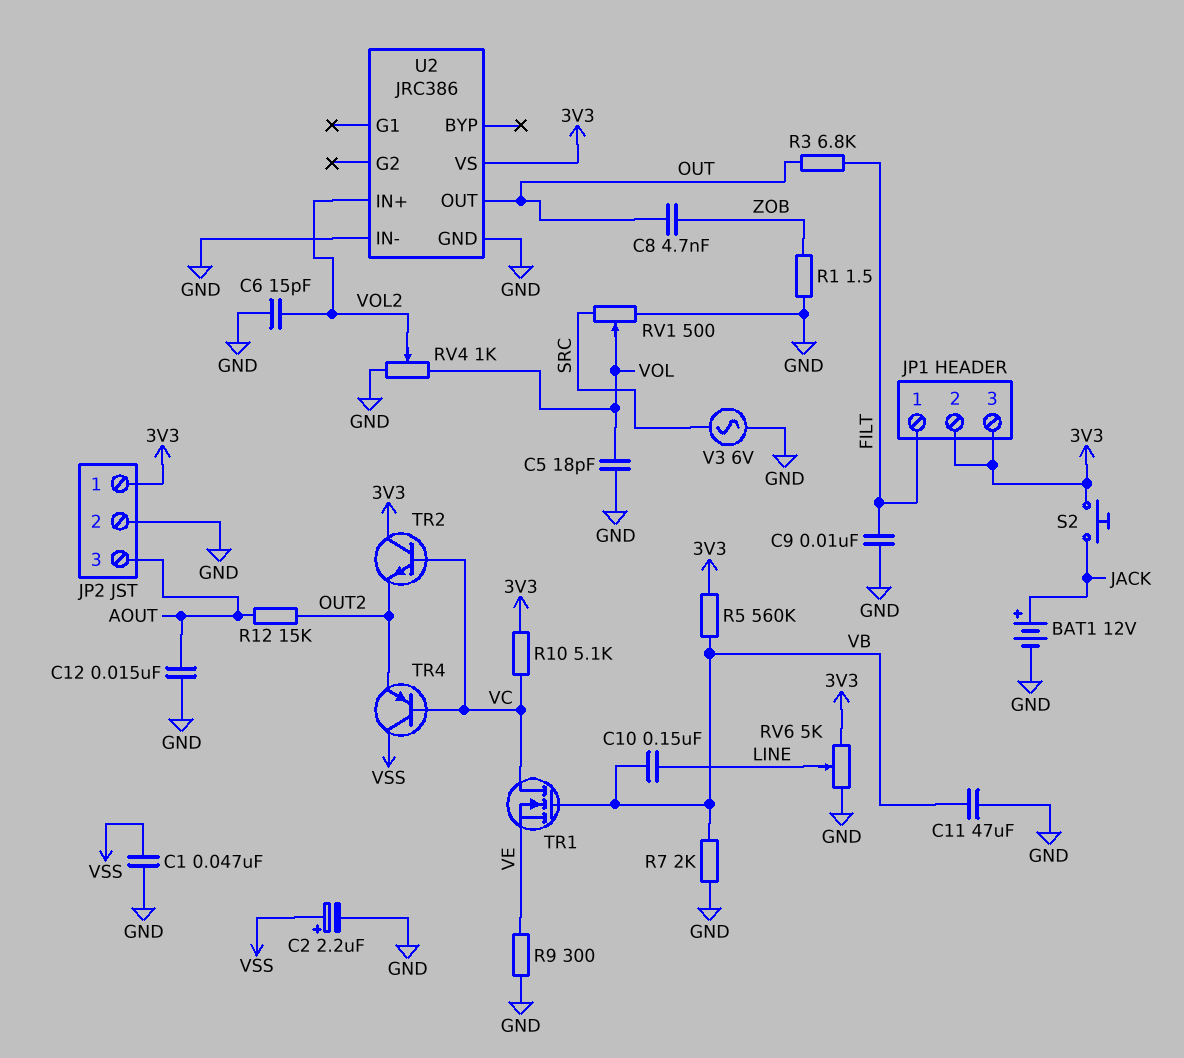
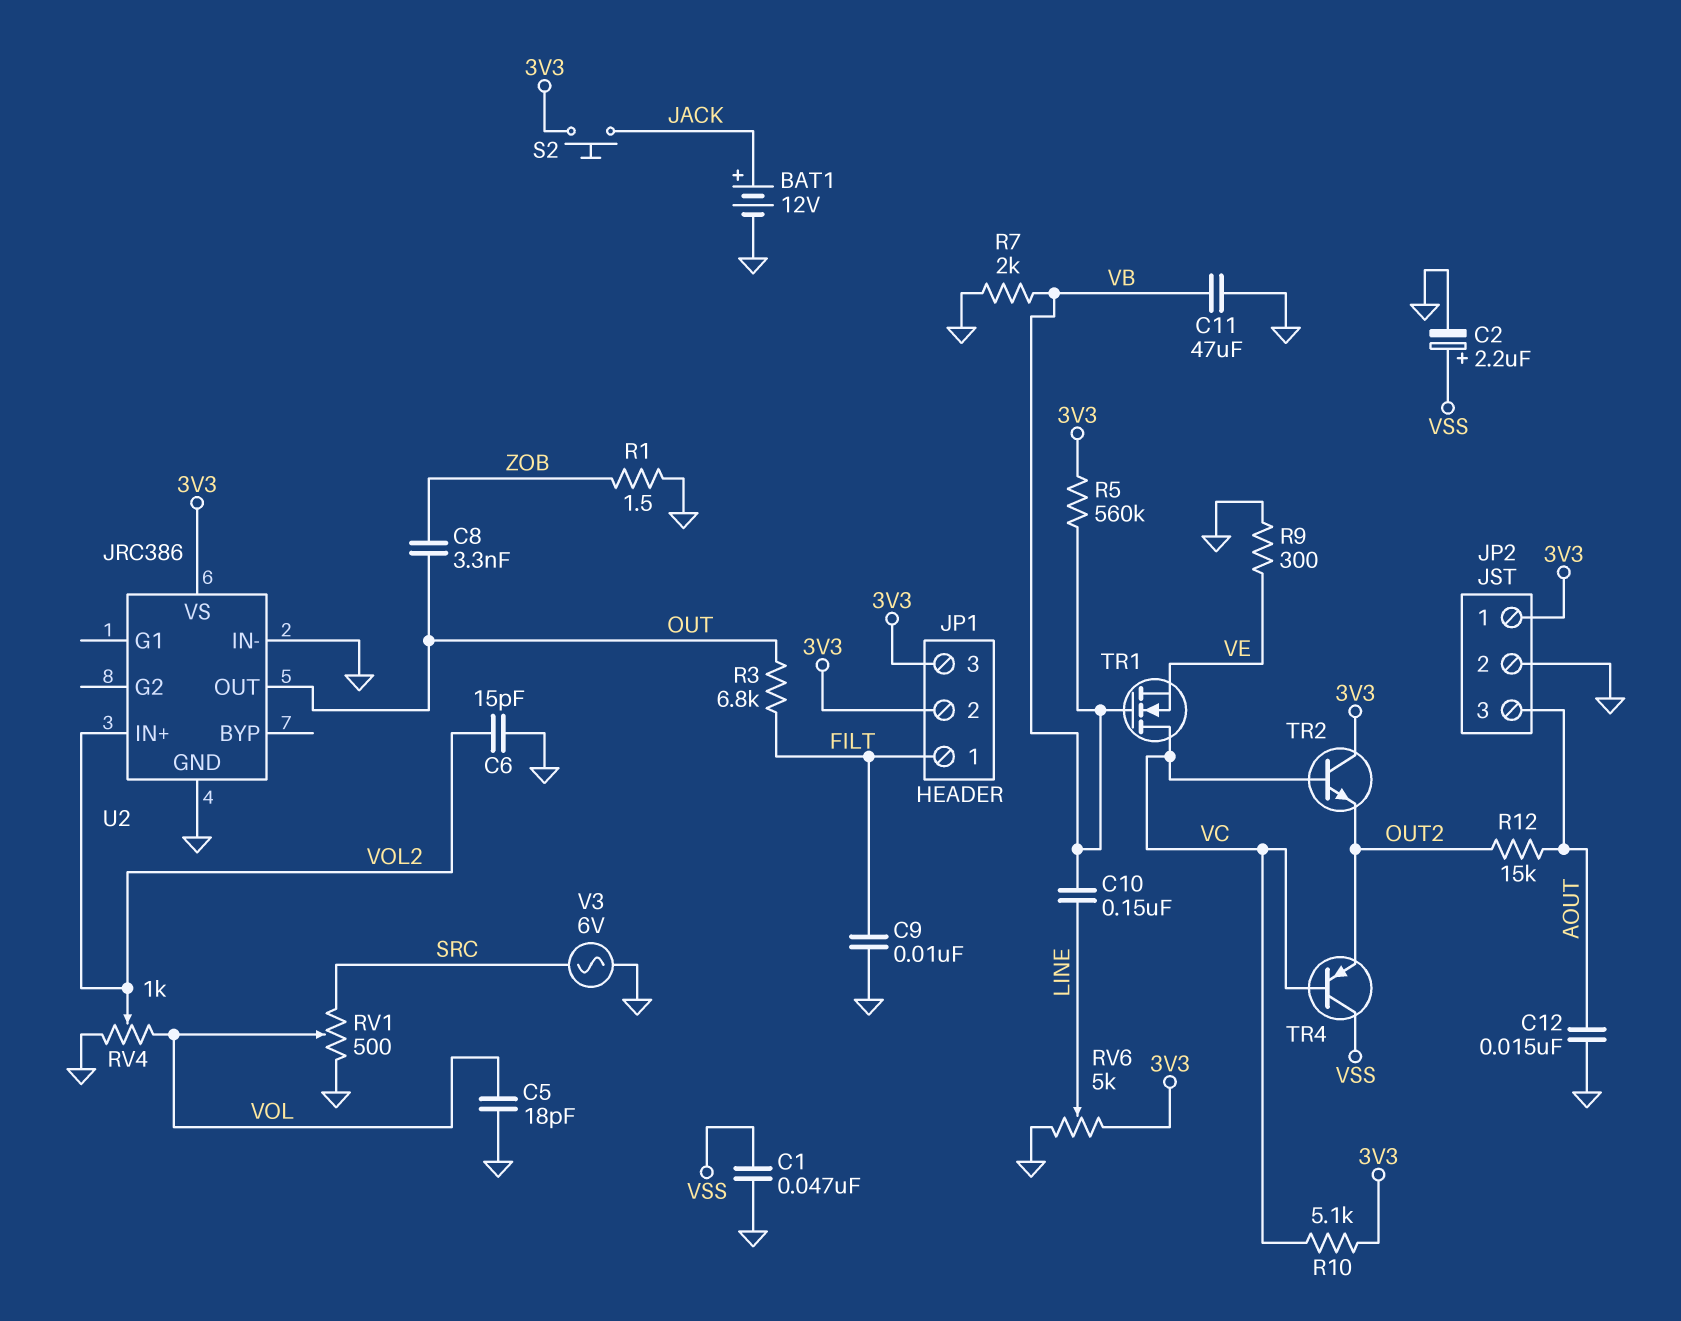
C8: 4.7nF (OUT, ZOB) -> 3.3nF (OUT, ZOB)

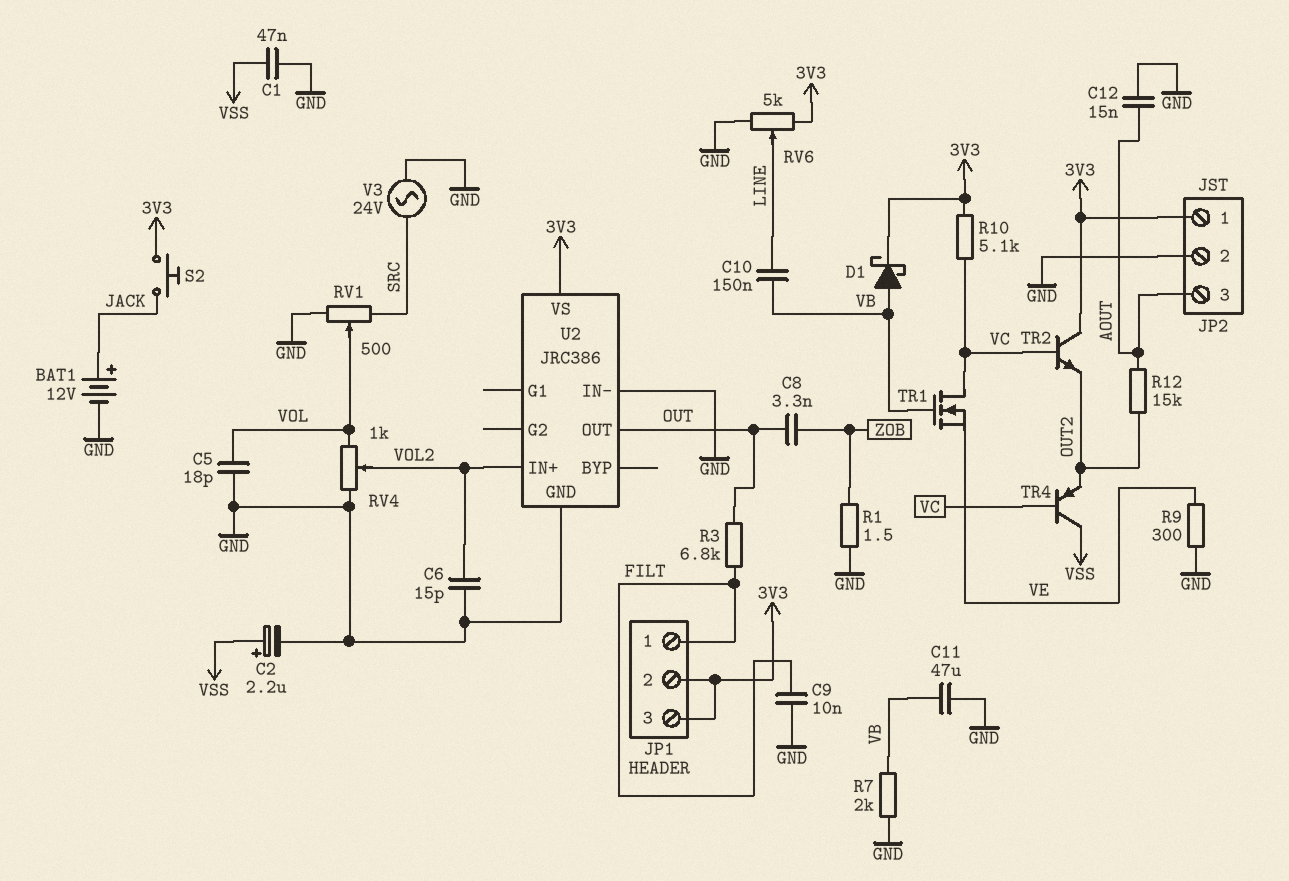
D1: none -> schottky (A VB, K 3V3)
R5: 560k (3V3, VB) -> none
V3: AC 6V (GND, SRC) -> AC 24V (GND, SRC)

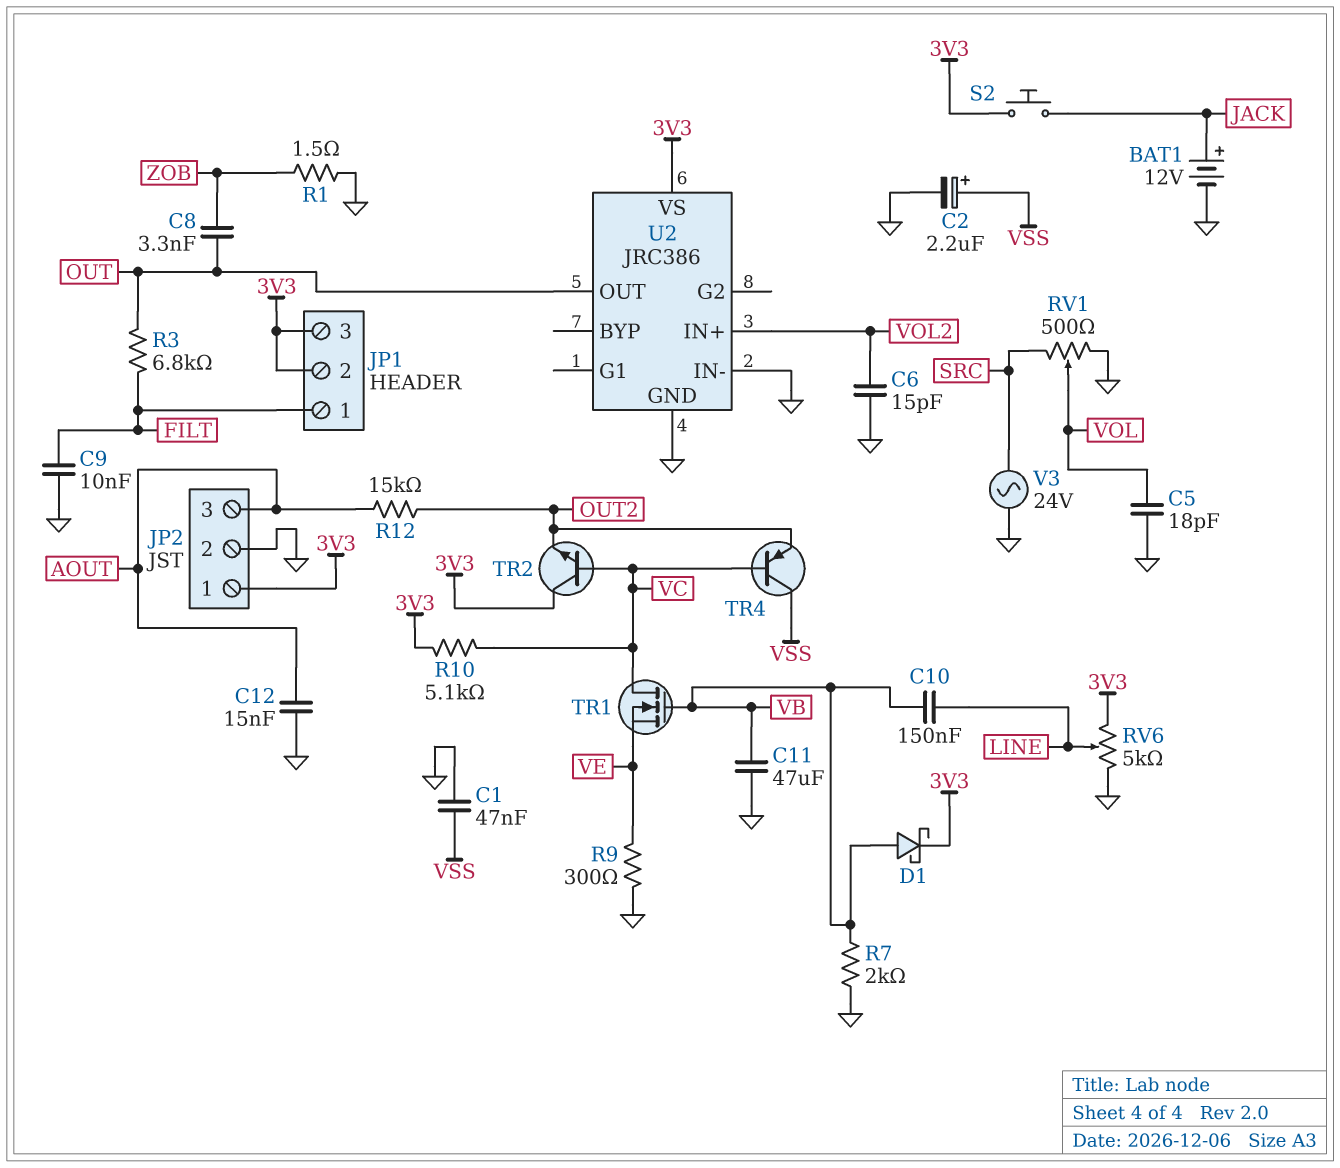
RV4: 1k (GND, VOL, wiper VOL2) -> none

